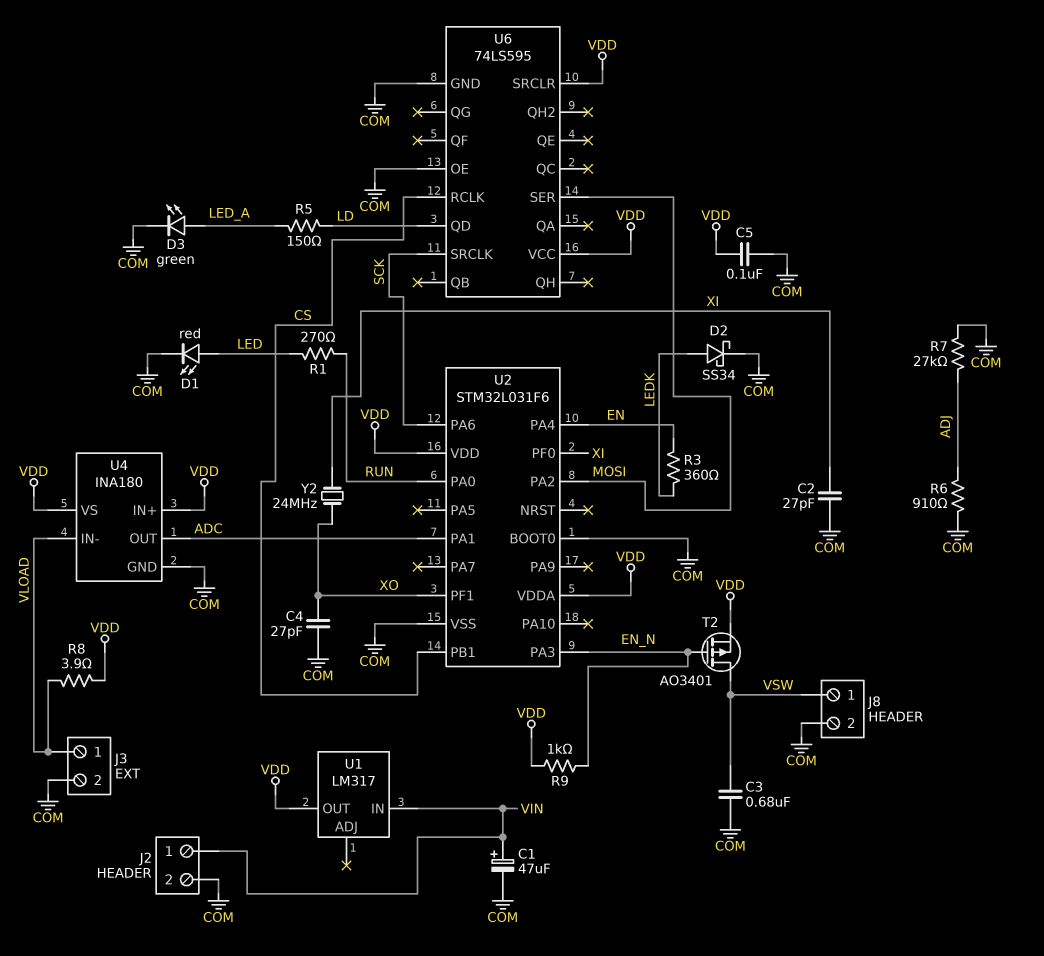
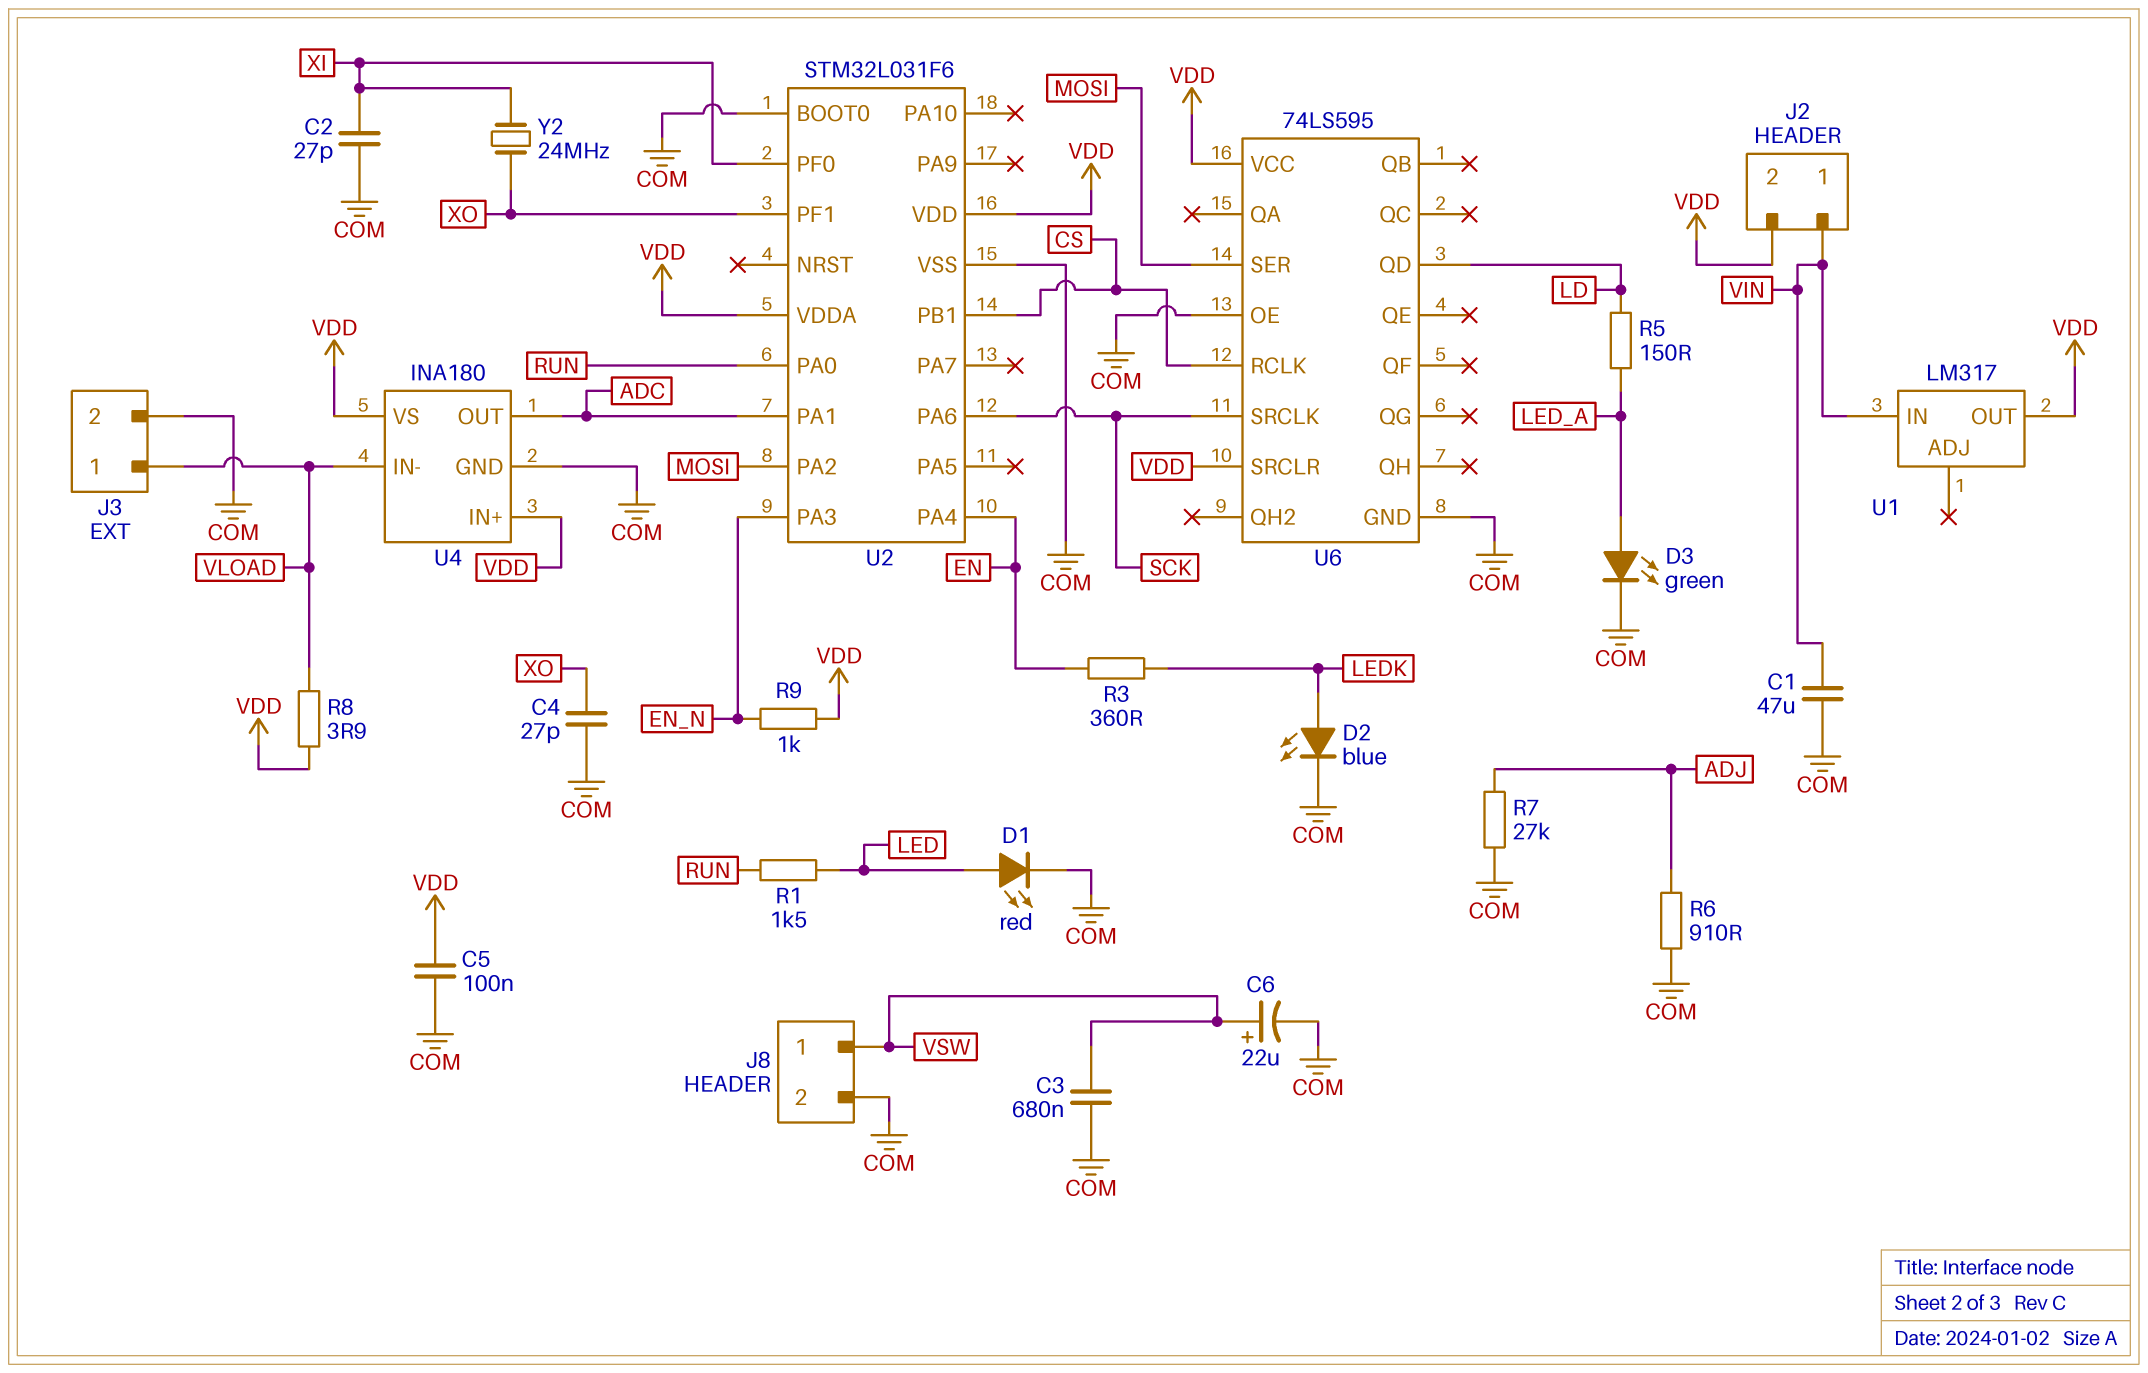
C1: 47uF (plus VIN, minus COM) -> 47uF (COM, VIN)
C6: none -> 22uF (plus VSW, minus COM)
D2: schottky SS34 (A LEDK, K COM) -> LED blue (A LEDK, K COM)
J2 pin 2: COM -> VDD
R1: 270 (LED, RUN) -> 1.5k (LED, RUN)
T2: PMOS AO3401 (G EN_N, D VSW, S VDD) -> none

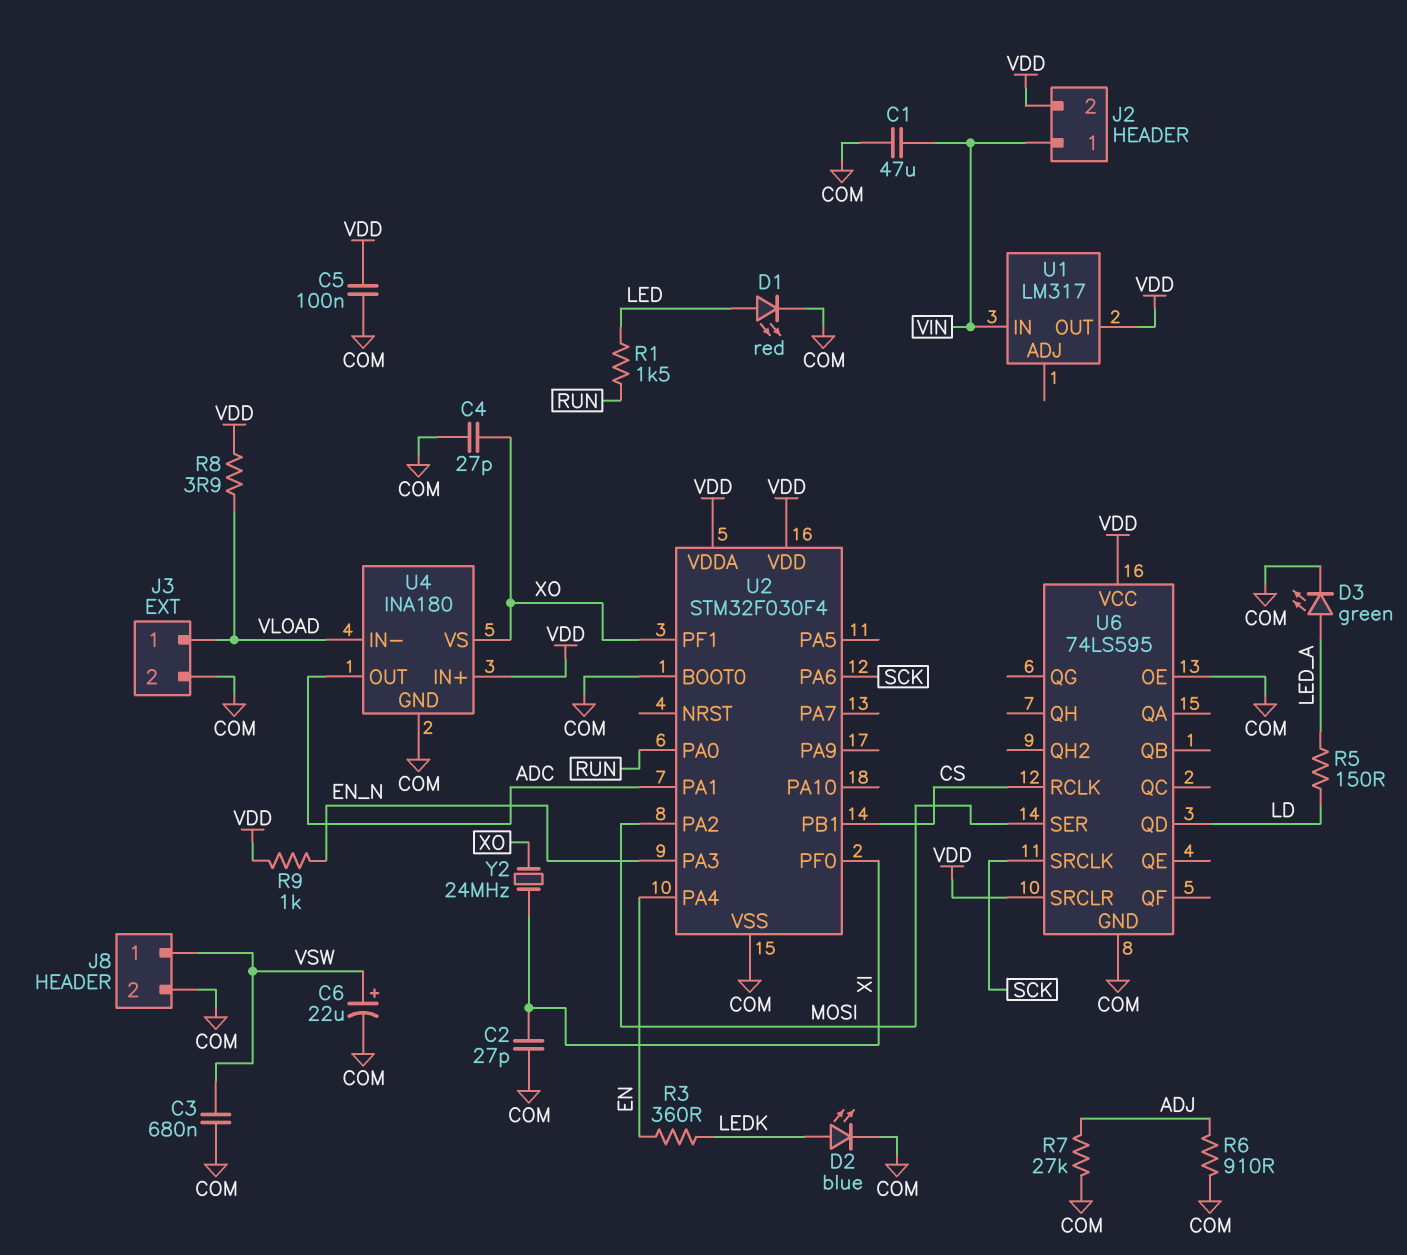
U2: STM32L031F6 -> STM32F030F4
U4 pin VS: VDD -> XO

